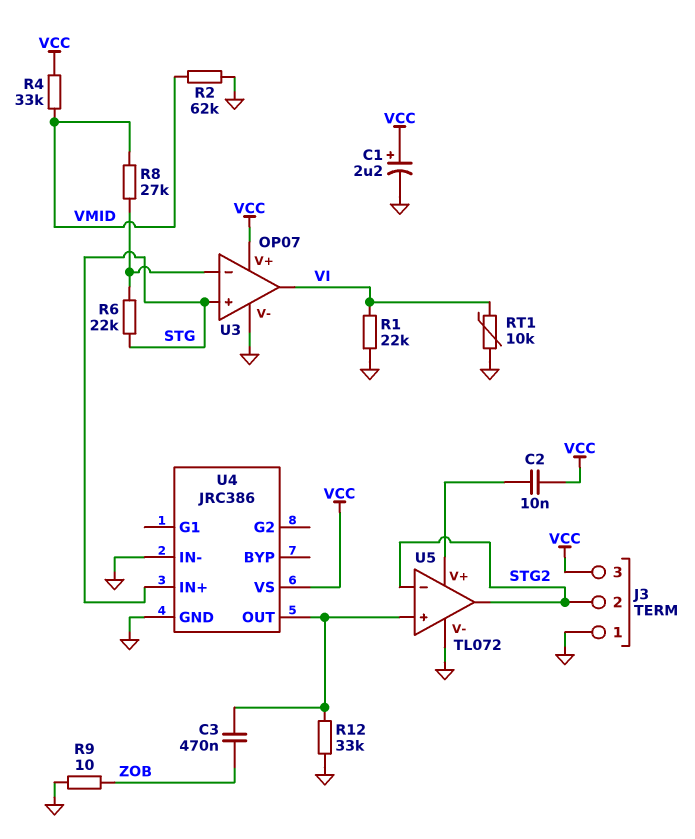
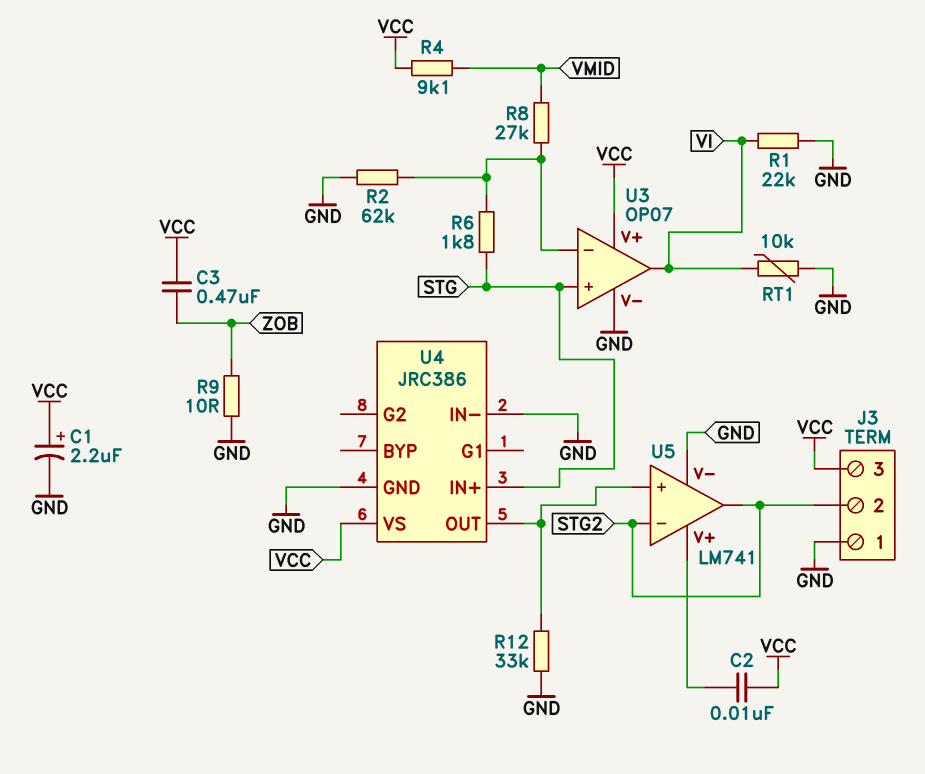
C3: 470nF (U4/OUT, ZOB) -> 470nF (VCC, ZOB)
R2: 62k (GND, VMID) -> 62k (GND, U3/in-)
R4: 33k (VCC, VMID) -> 9.1k (VCC, VMID)
R6: 22k (STG, U3/in-) -> 1.8k (STG, U3/in-)
U5: TL072 -> LM741

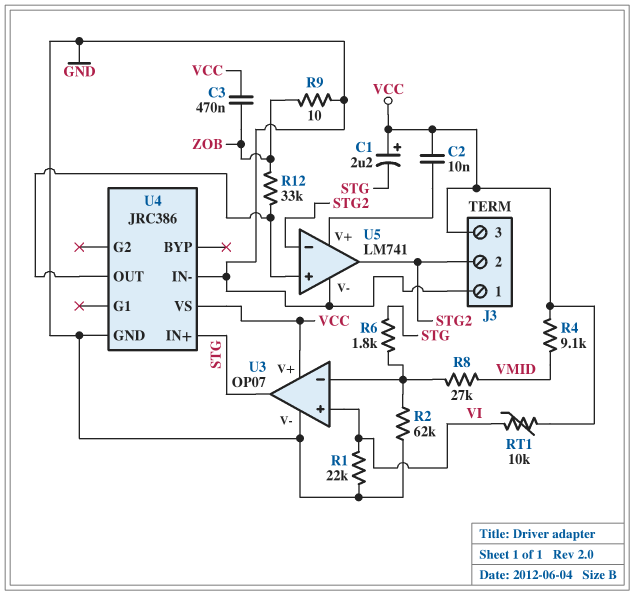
C1: 2.2uF (plus VCC, minus GND) -> 2.2uF (plus VCC, minus STG)
R12: 33k (GND, U4/OUT) -> 33k (U4/OUT, ZOB)
RT1: 10k (GND, VI) -> 10k (VCC, VI)
U3 pin in+: STG -> VI
U3 pin out: VI -> STG

